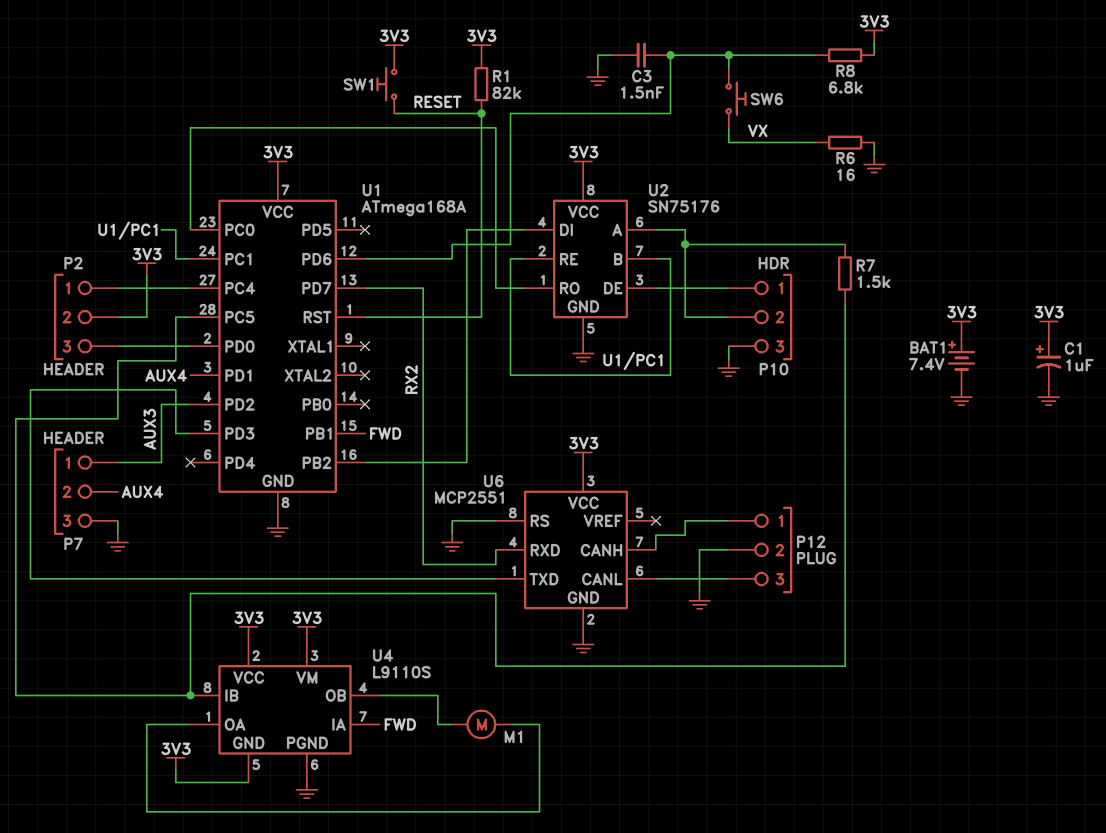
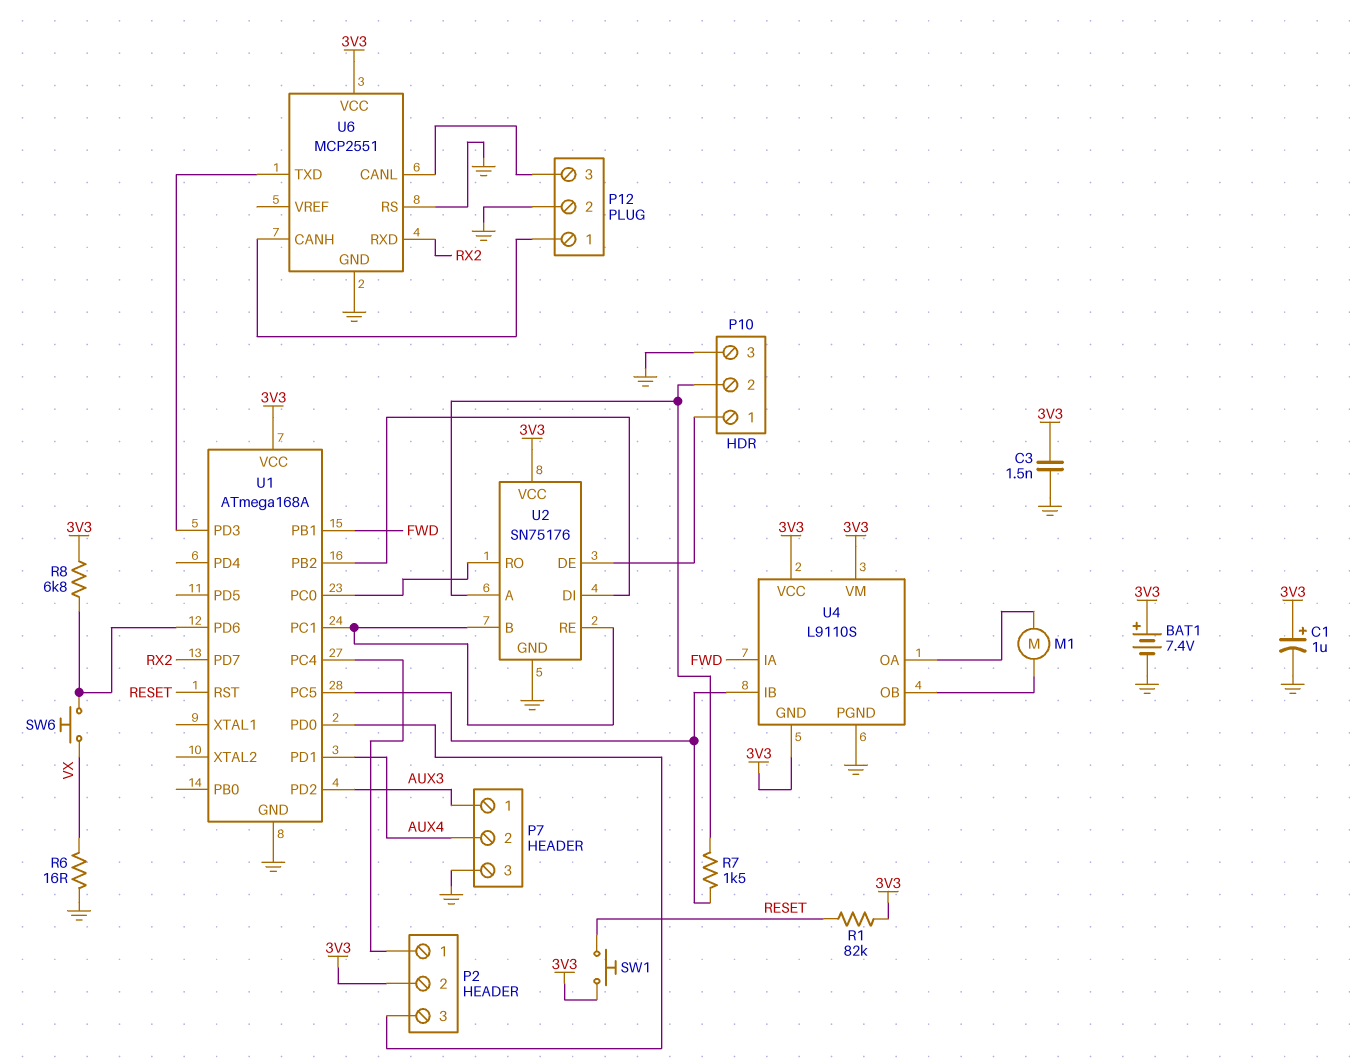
C3: 1.5nF (GND, U1/PD6) -> 1.5nF (3V3, GND)

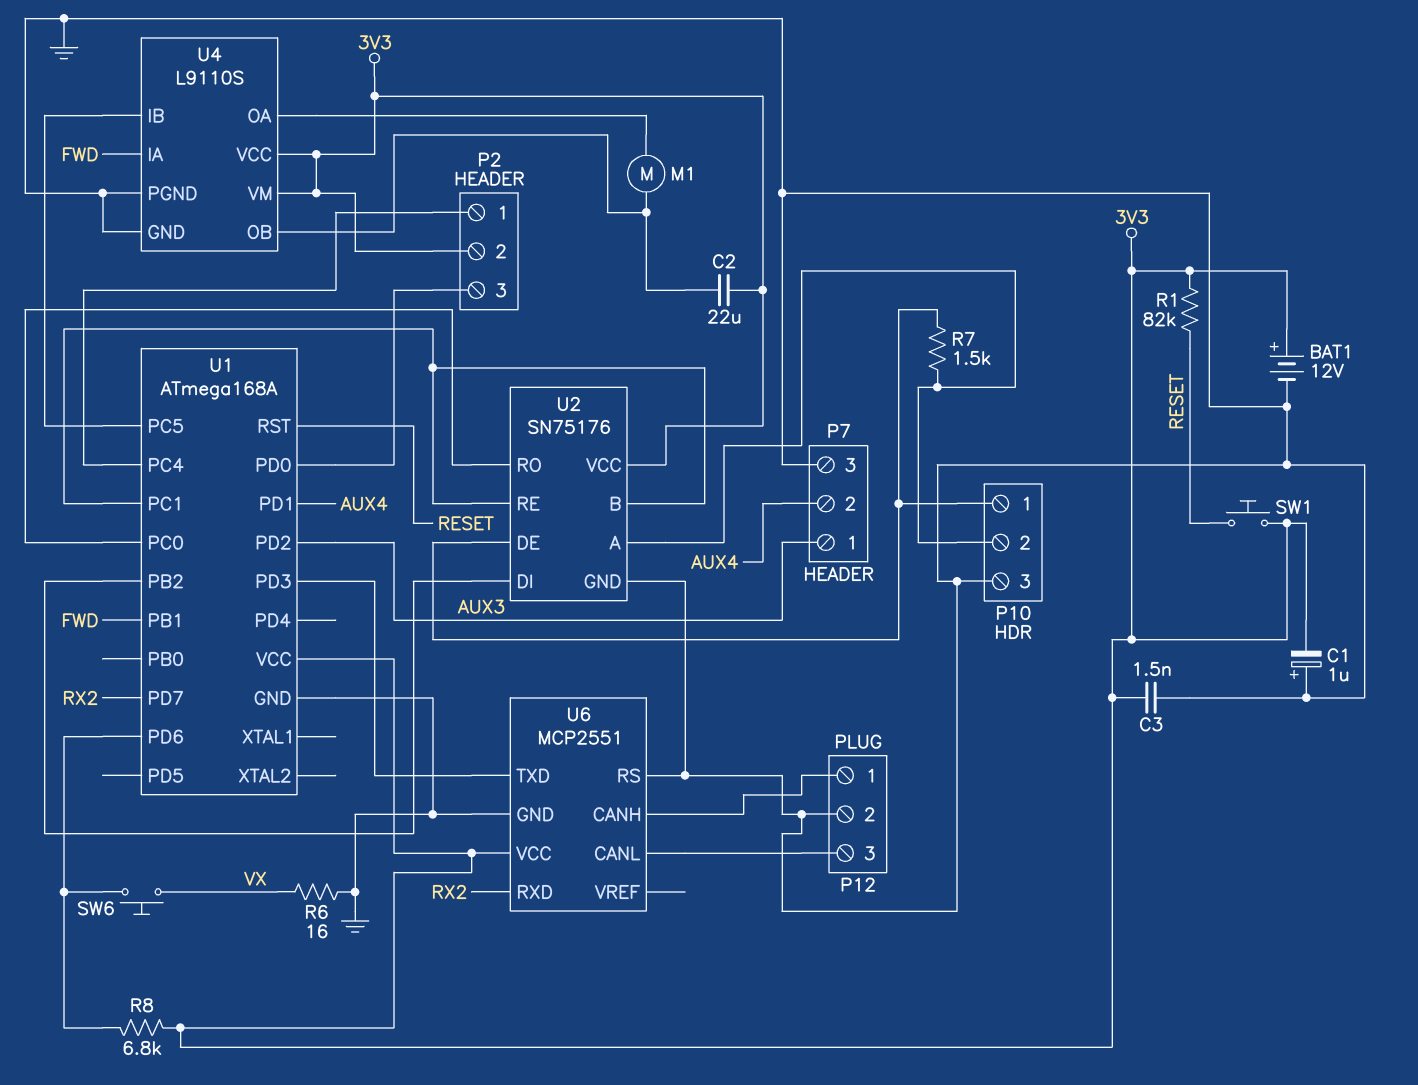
BAT1: 7.4V (plus 3V3, minus GND) -> 12V (plus 3V3, minus GND)
C1: 1uF (plus 3V3, minus GND) -> 1uF (plus GND, minus 3V3)
C2: none -> 22uF (3V3, U4/OB)
R7: 1.5k (P10/2, U1/PC5) -> 1.5k (P10/1, P10/2)
U4 pin GND: 3V3 -> GND

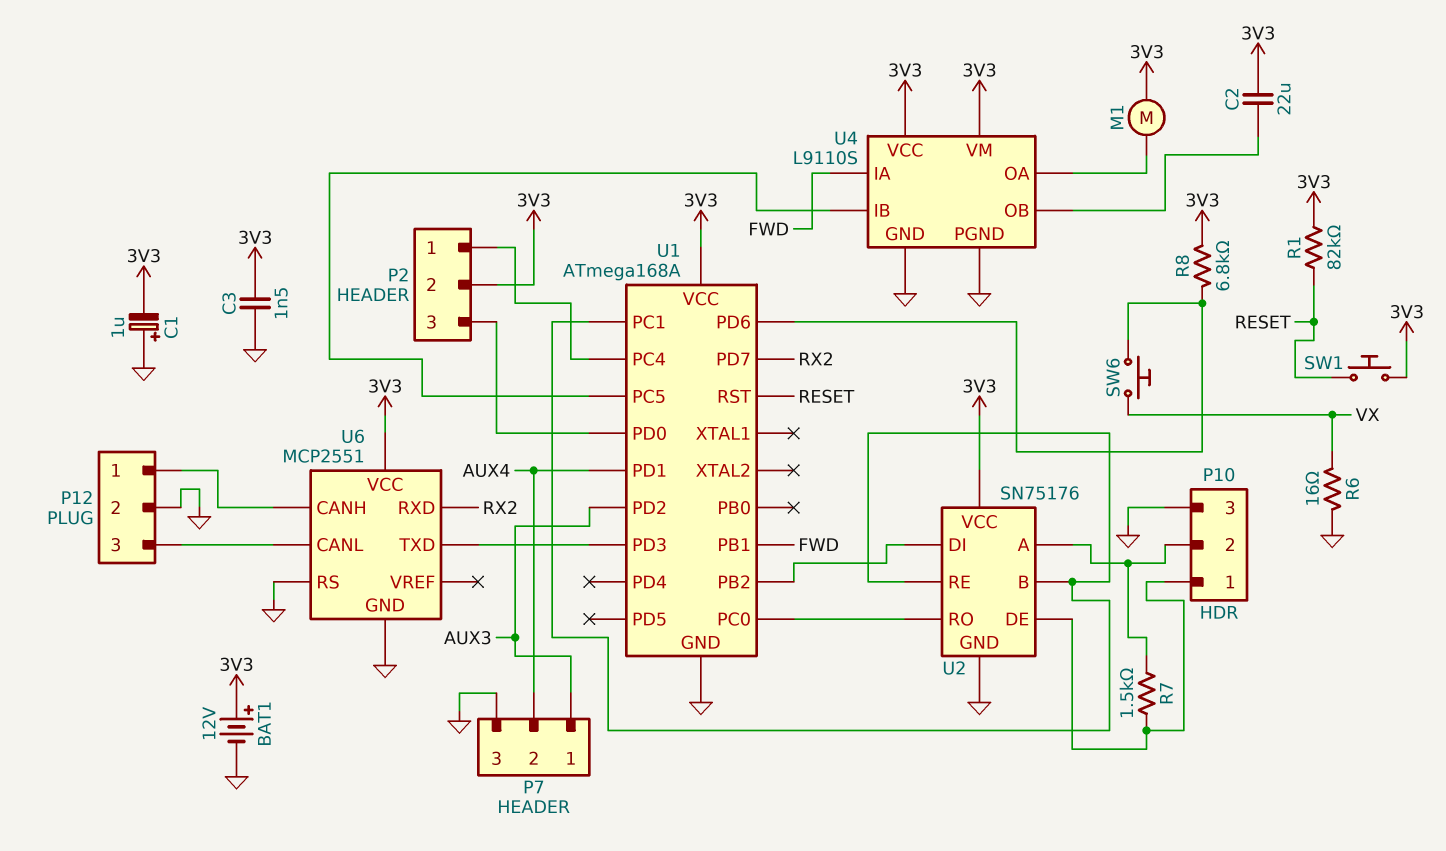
M1: motor (U4/OA, U4/OB) -> motor (3V3, U4/OA)

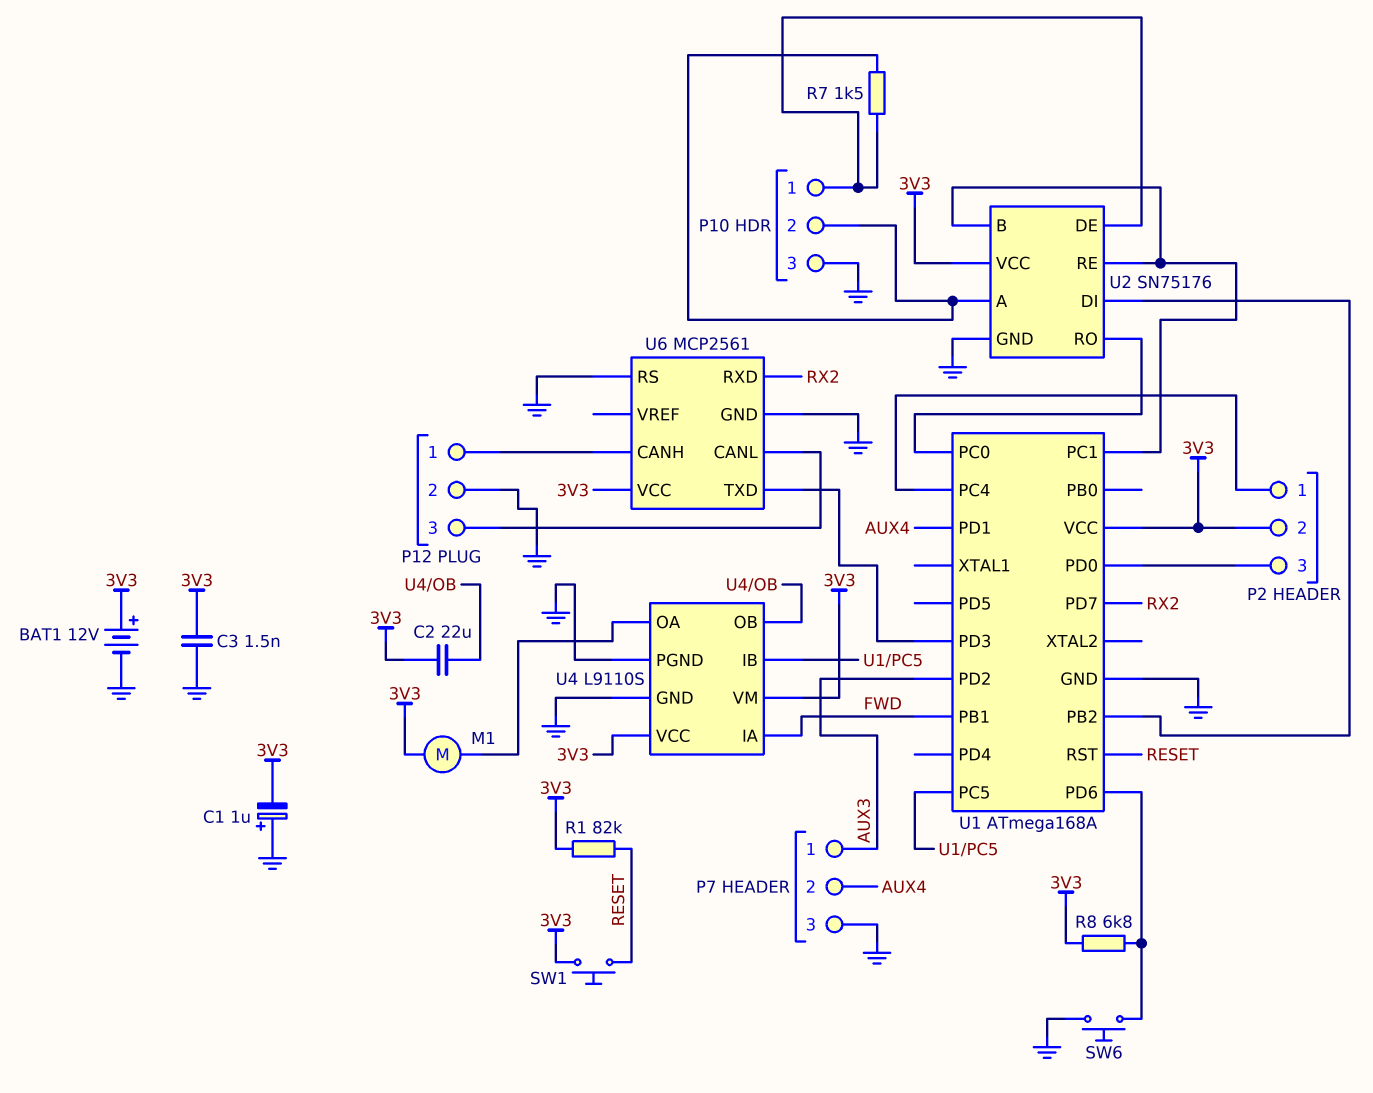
R6: 16 (GND, VX) -> none
SW6: button (U1/PD6, VX) -> button (GND, U1/PD6)
U6: MCP2551 -> MCP2561

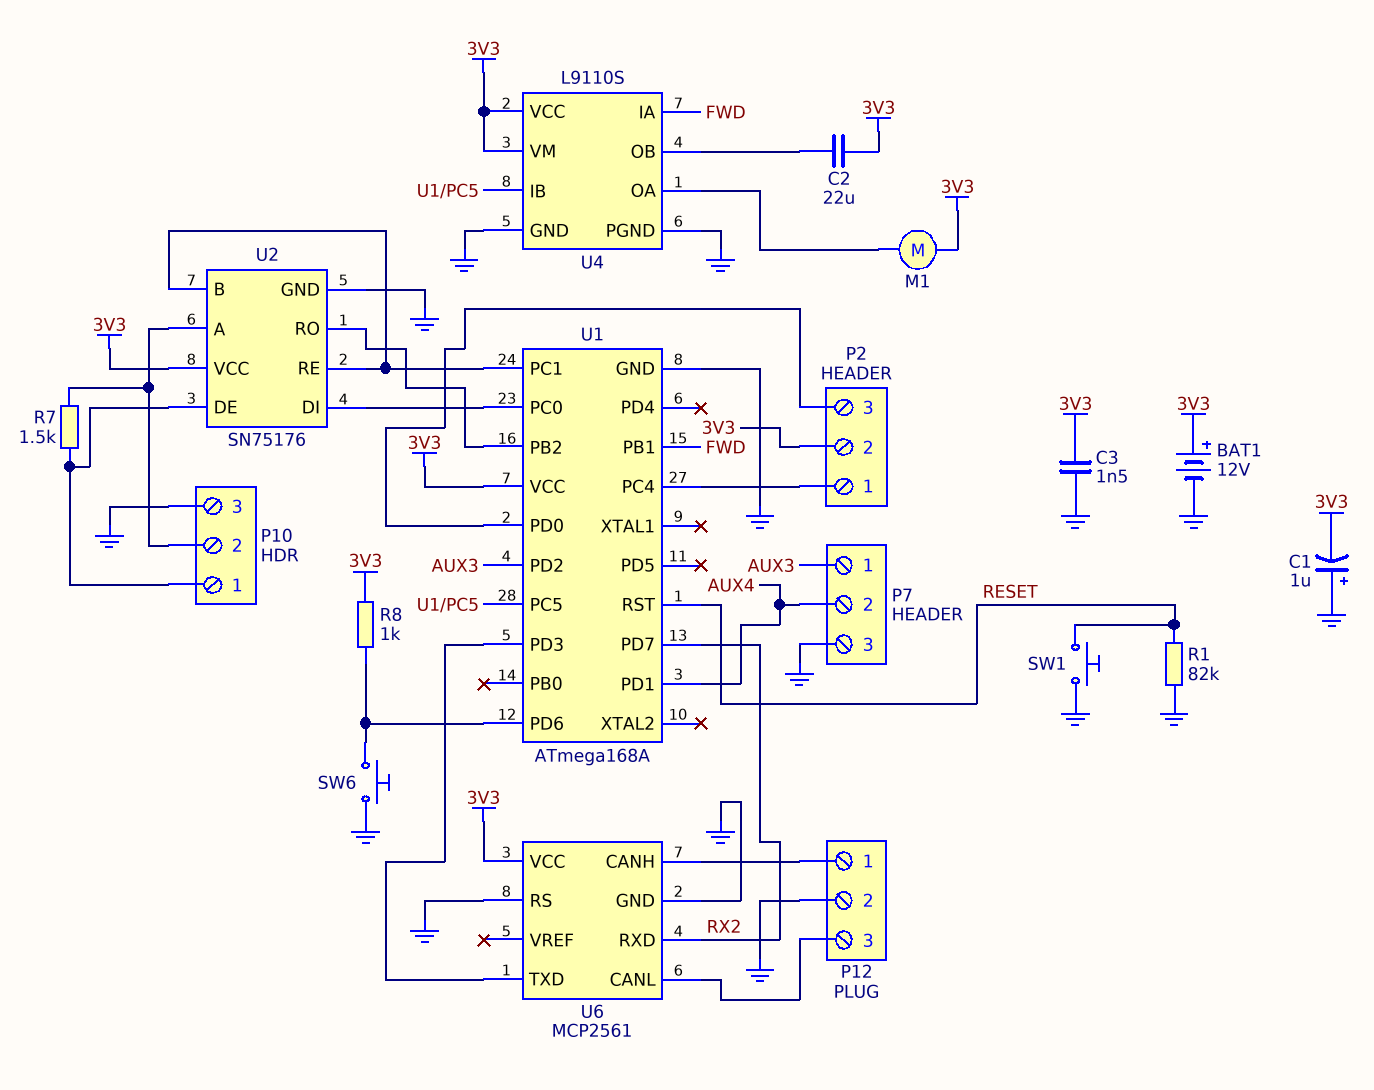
R1: 82k (3V3, RESET) -> 82k (GND, RESET)
R8: 6.8k (3V3, U1/PD6) -> 1k (3V3, U1/PD6)
SW1: button (3V3, RESET) -> button (GND, RESET)
U2 pin DI: U1/PB2 -> U1/PC0
U2 pin RO: U1/PC0 -> U1/PB2

